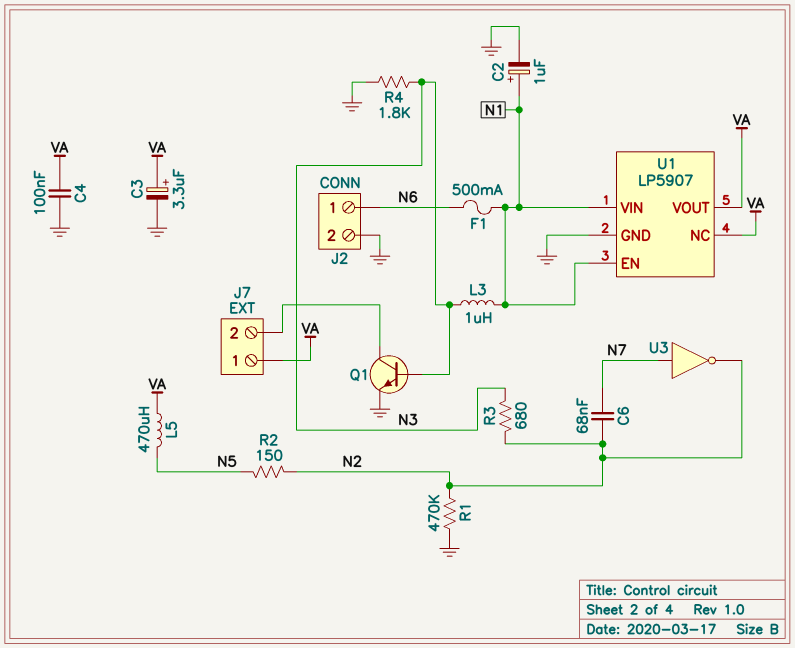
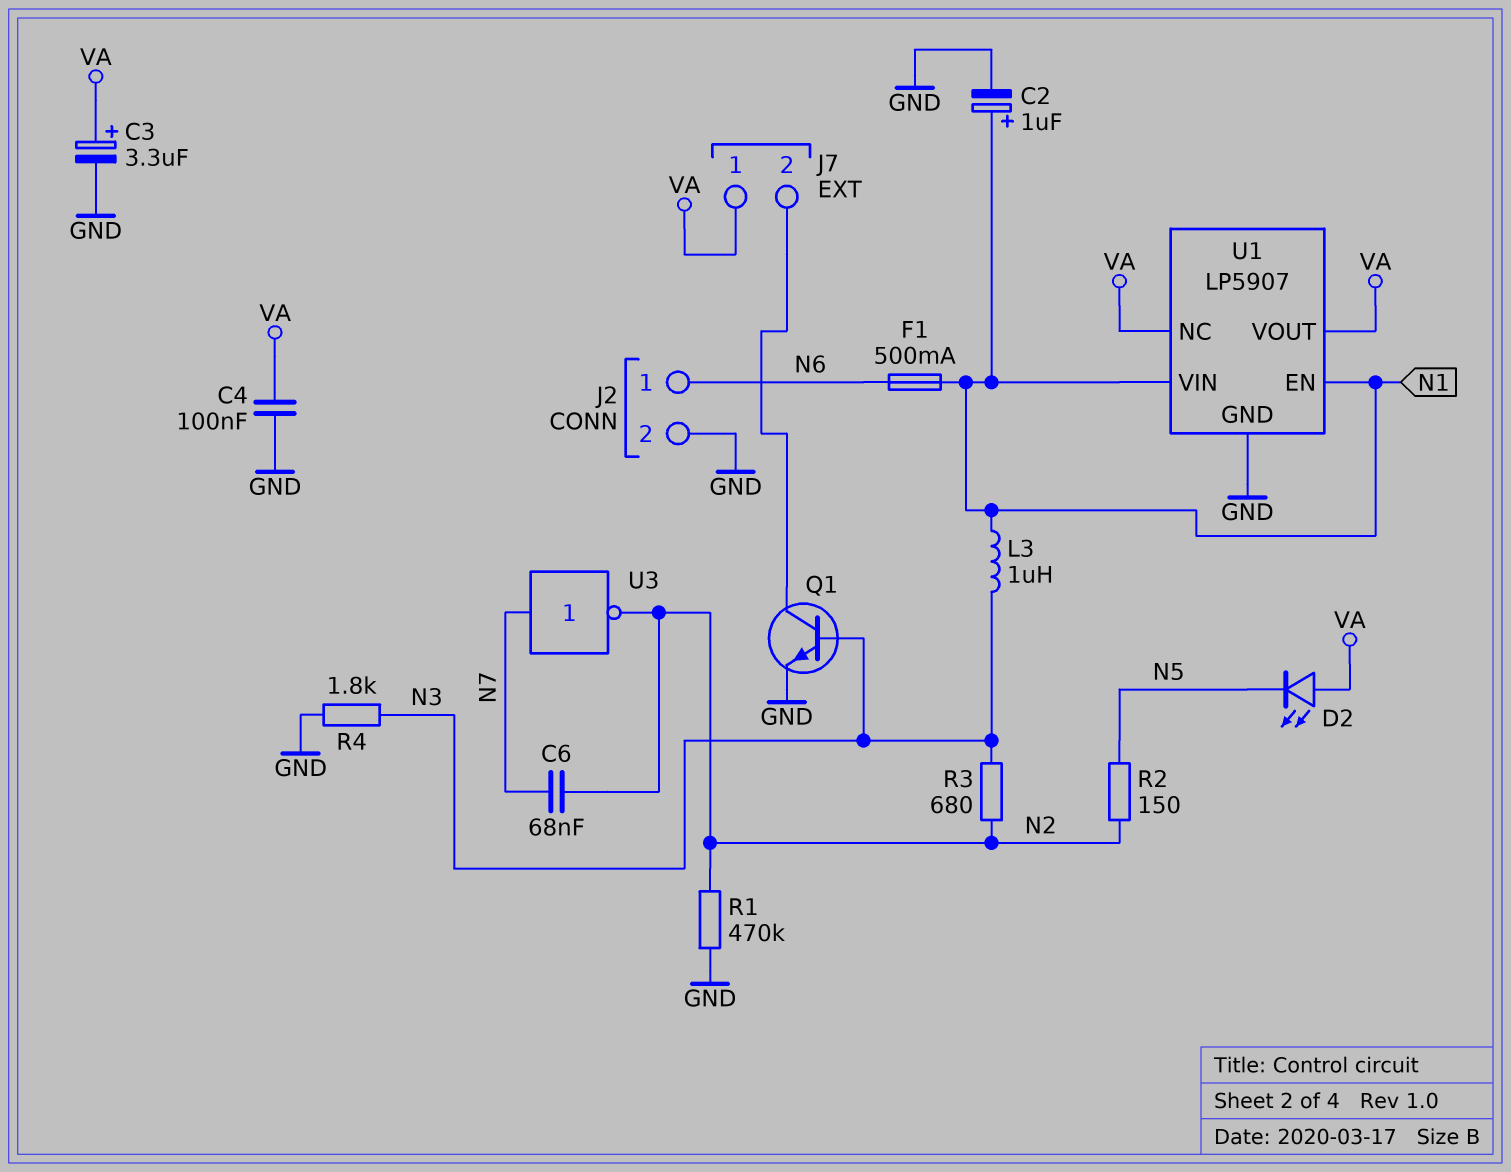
D2: none -> LED (A VA, K N5)
L5: 470uH (N5, VA) -> none

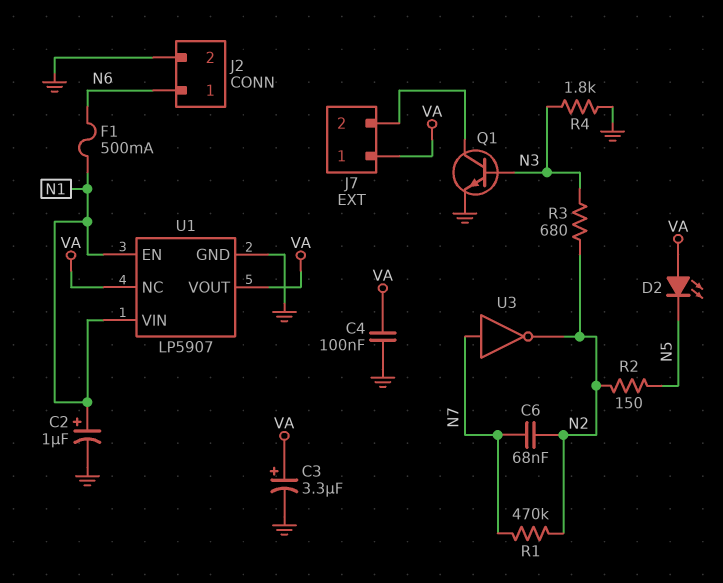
L3: 1uH (N1, N3) -> none
R1: 470k (GND, N2) -> 470k (N2, N7)

